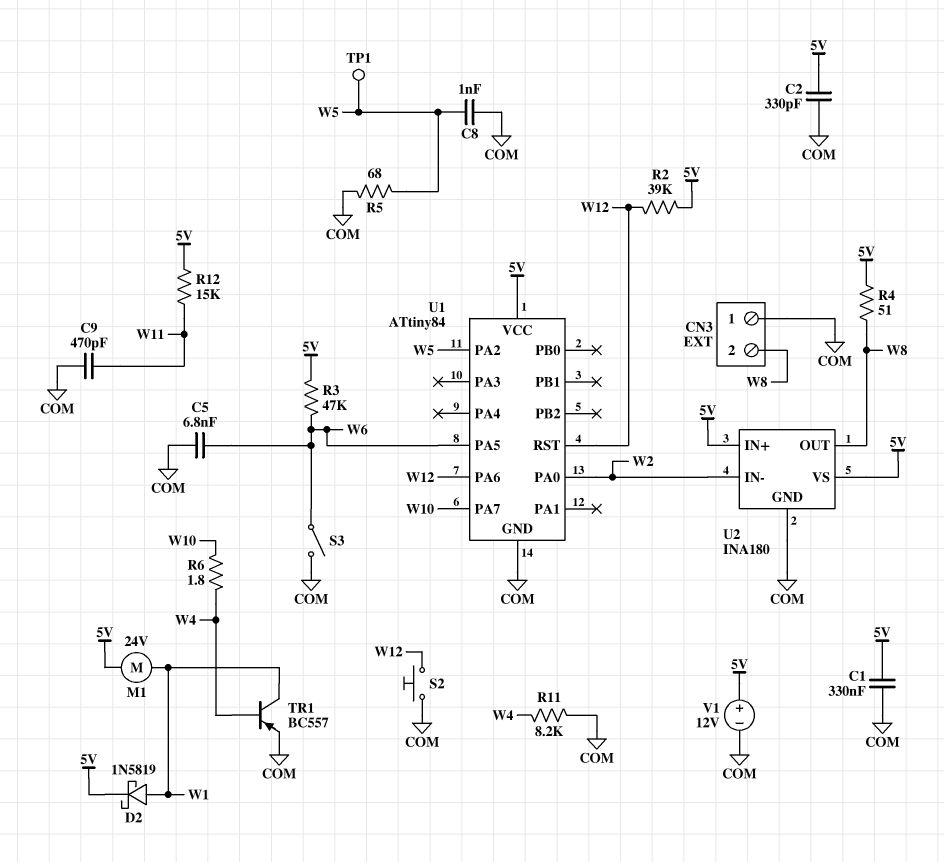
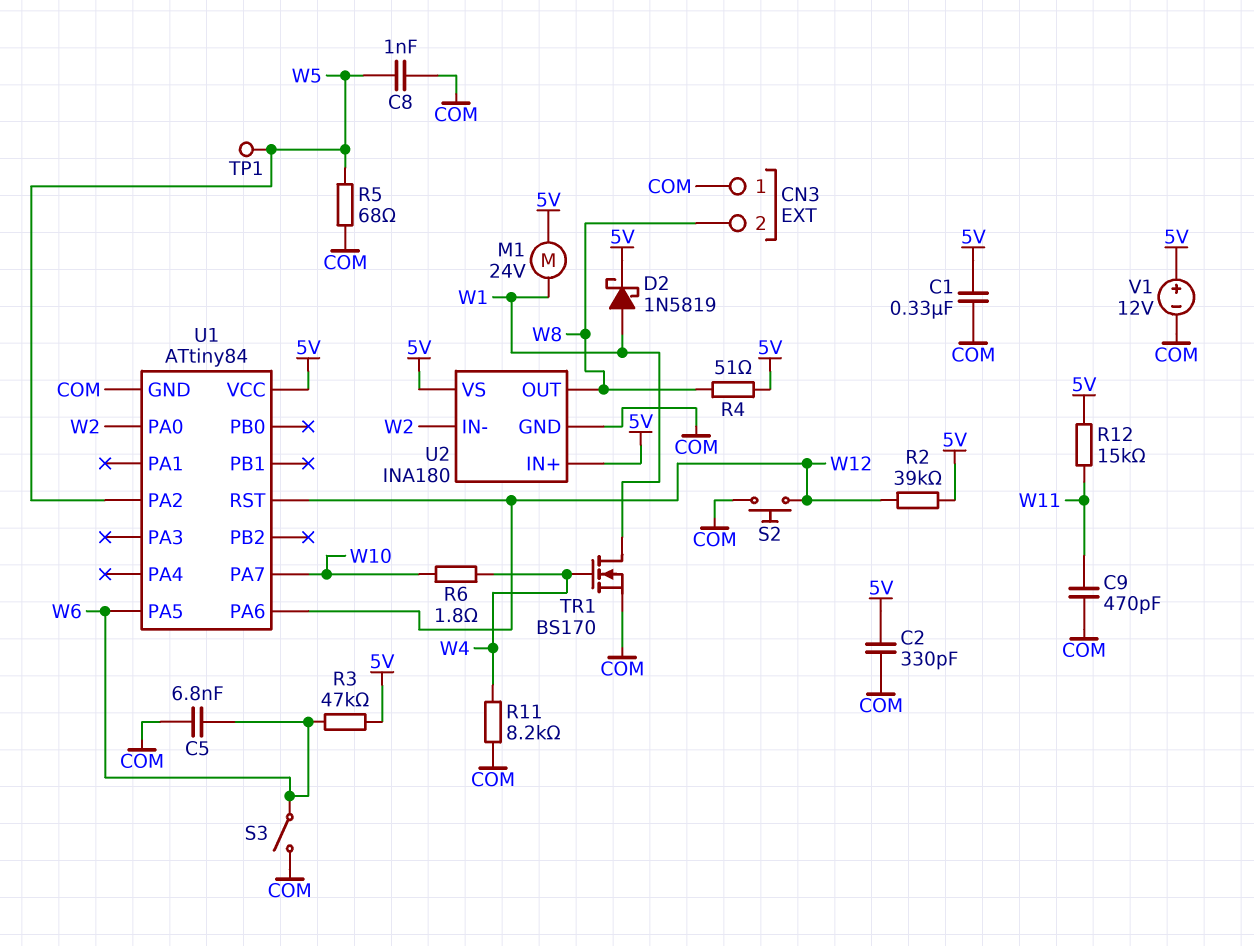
TR1: PNP BC557 (B W4, C W1, E COM) -> NMOS BS170 (G W4, D W1, S COM)

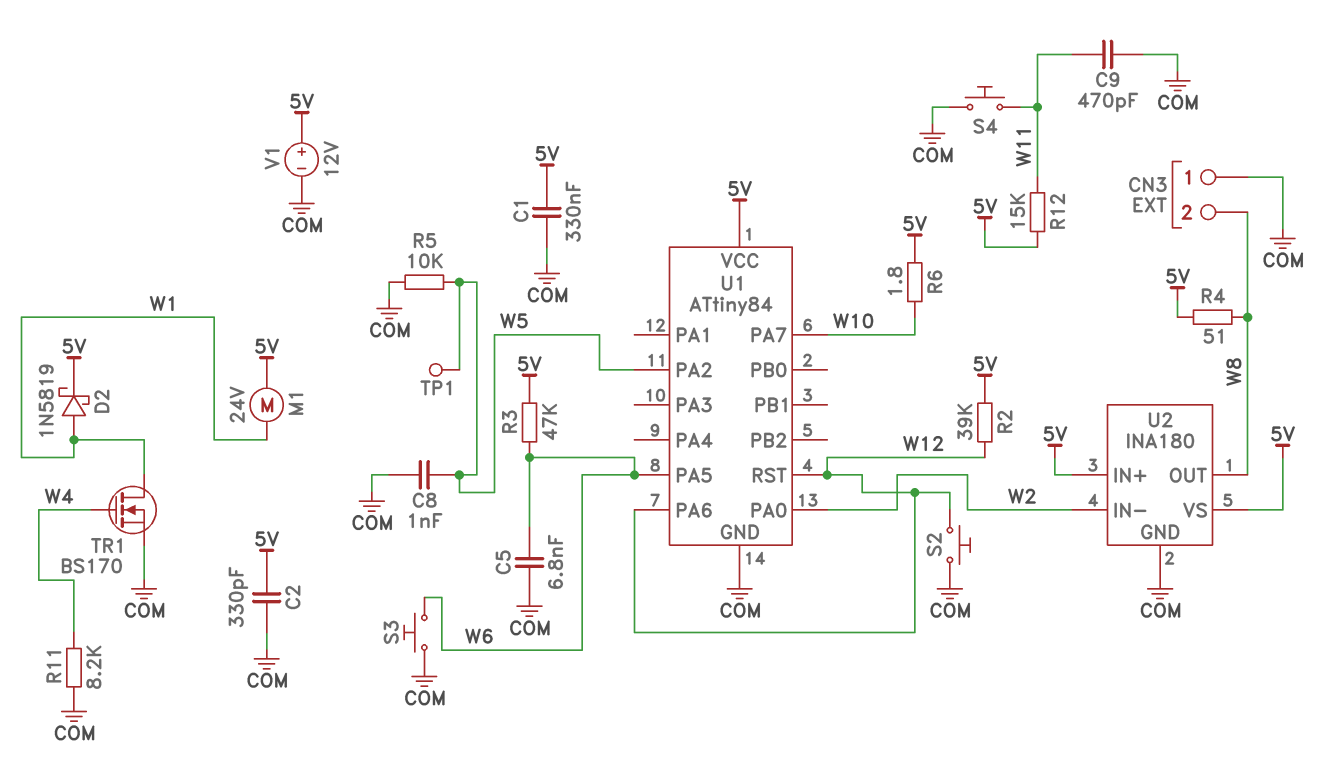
R5: 68 (COM, W5) -> 10k (COM, W5)
R6: 1.8 (W4, W10) -> 1.8 (5V, W10)
S3: switch (COM, W6) -> button (COM, W6)
S4: none -> button (COM, W11)

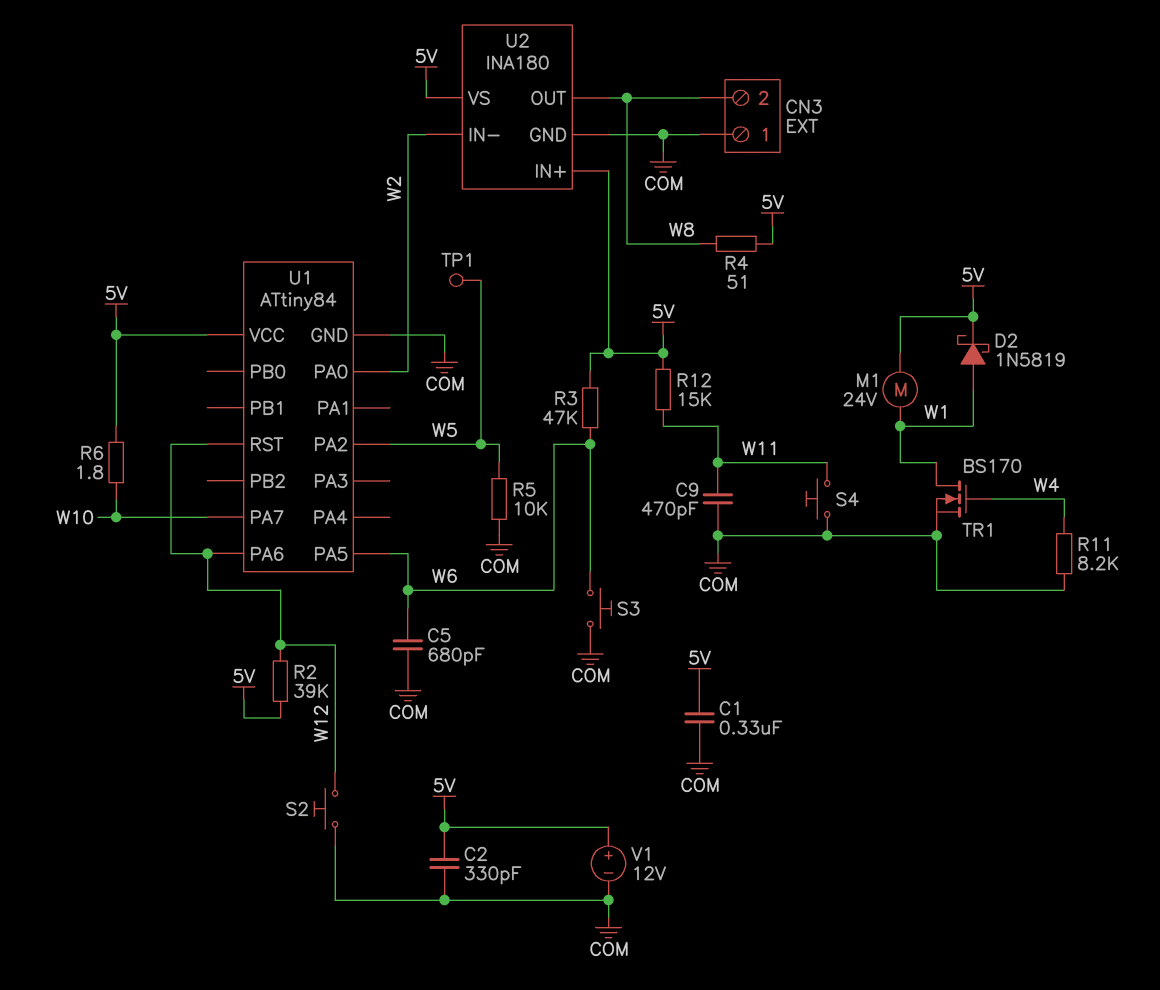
C5: 6.8nF (COM, W6) -> 680pF (COM, W6)
C8: 1nF (COM, W5) -> none

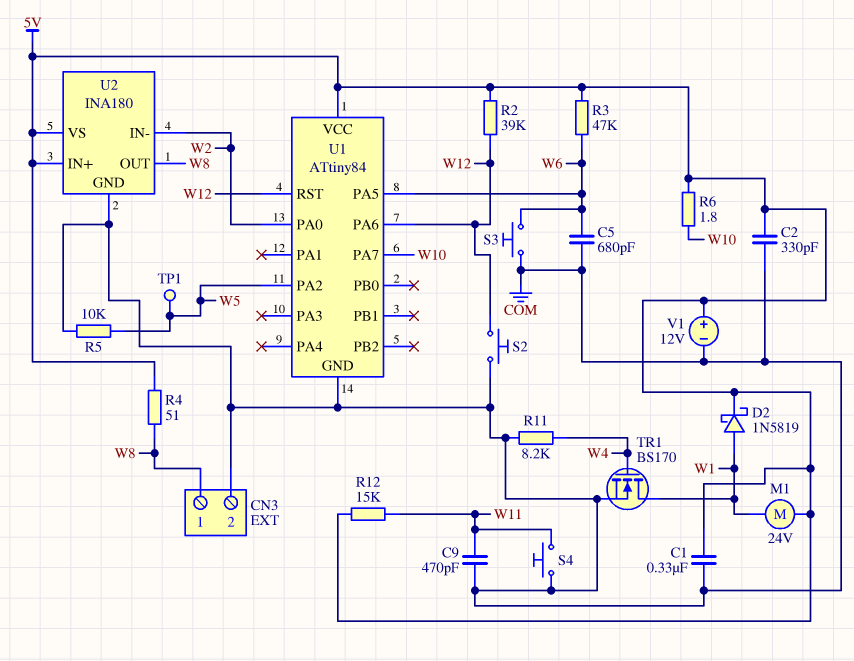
CN3 pin 1: COM -> W8
CN3 pin 2: W8 -> COM

